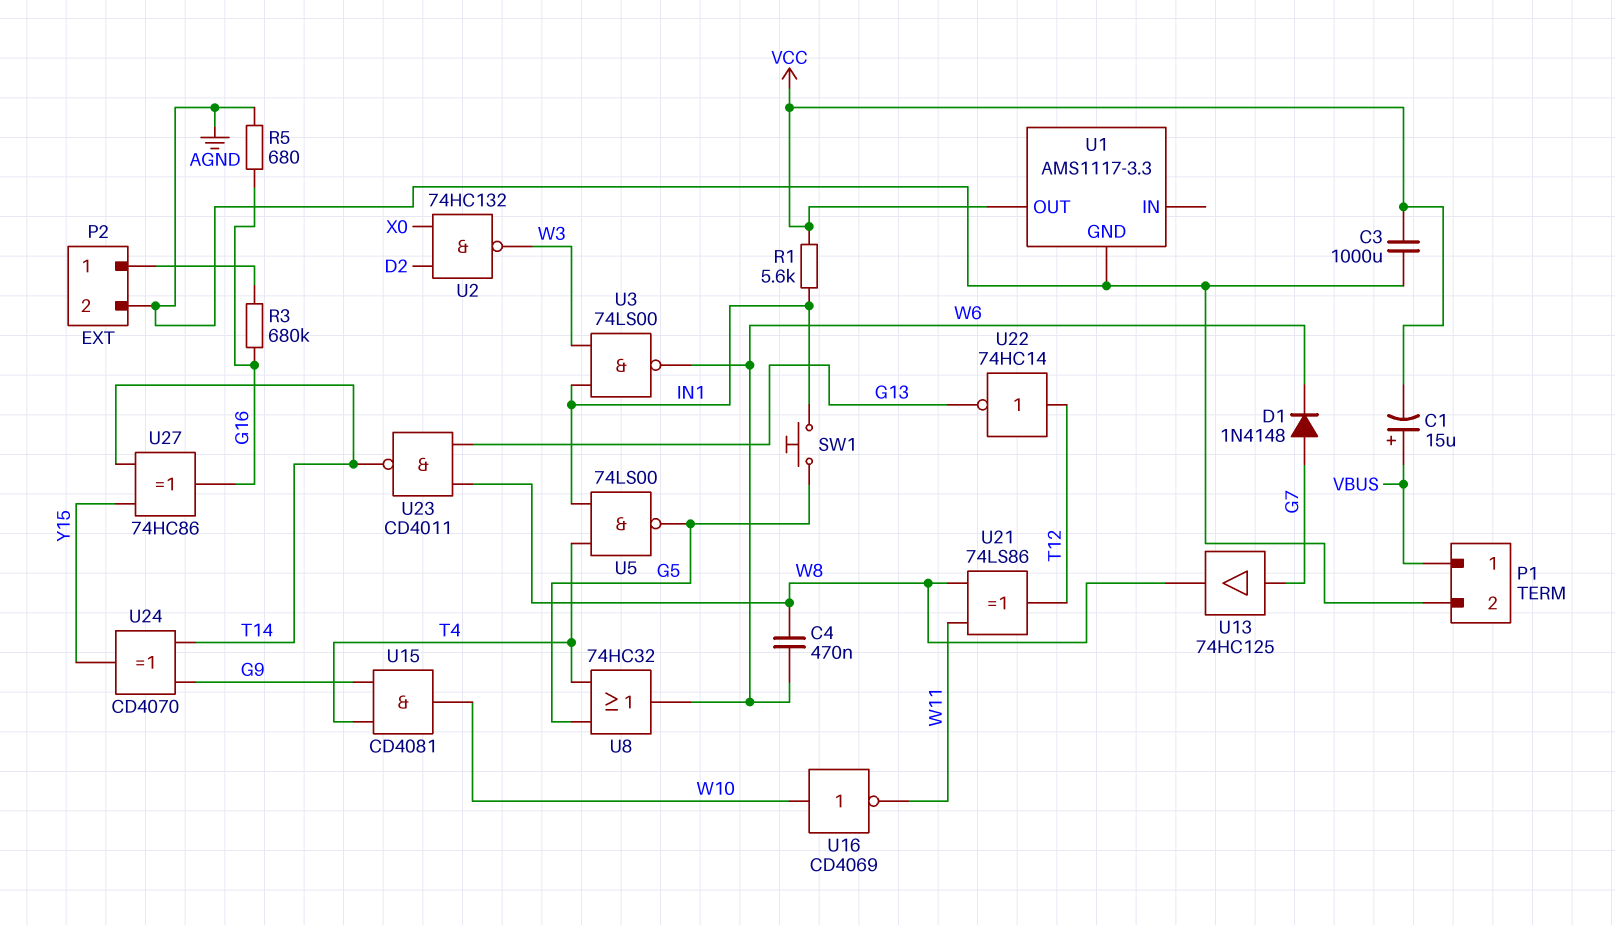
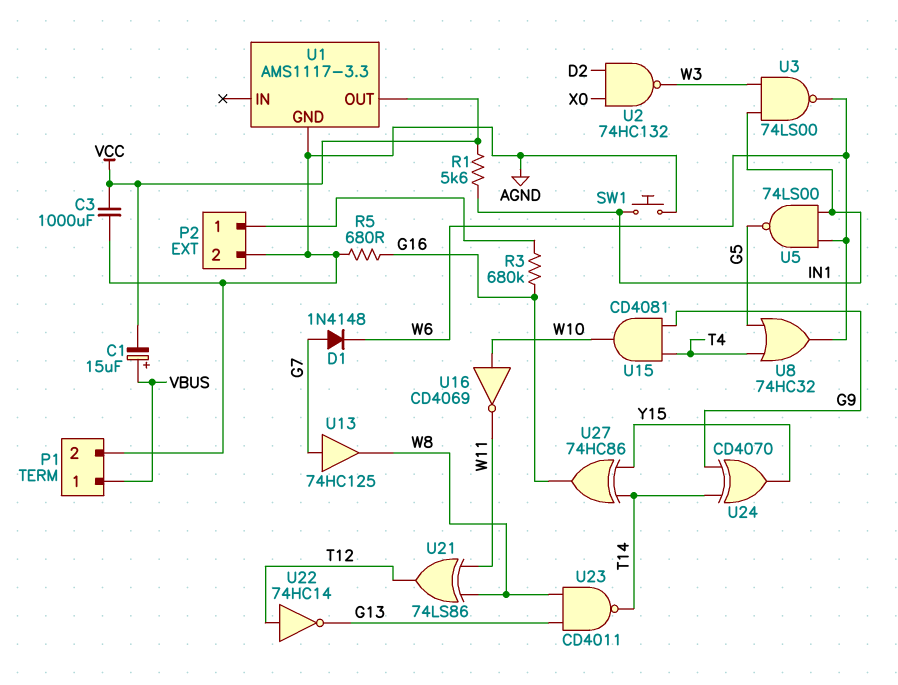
C4: 470nF (W6, W8) -> none
SW1: button (G5, IN1) -> button (AGND, IN1)
U5: NAND 74LS00 (in IN1, in T4, out G5) -> NAND 74LS00 (in IN1, in W6, out G5)

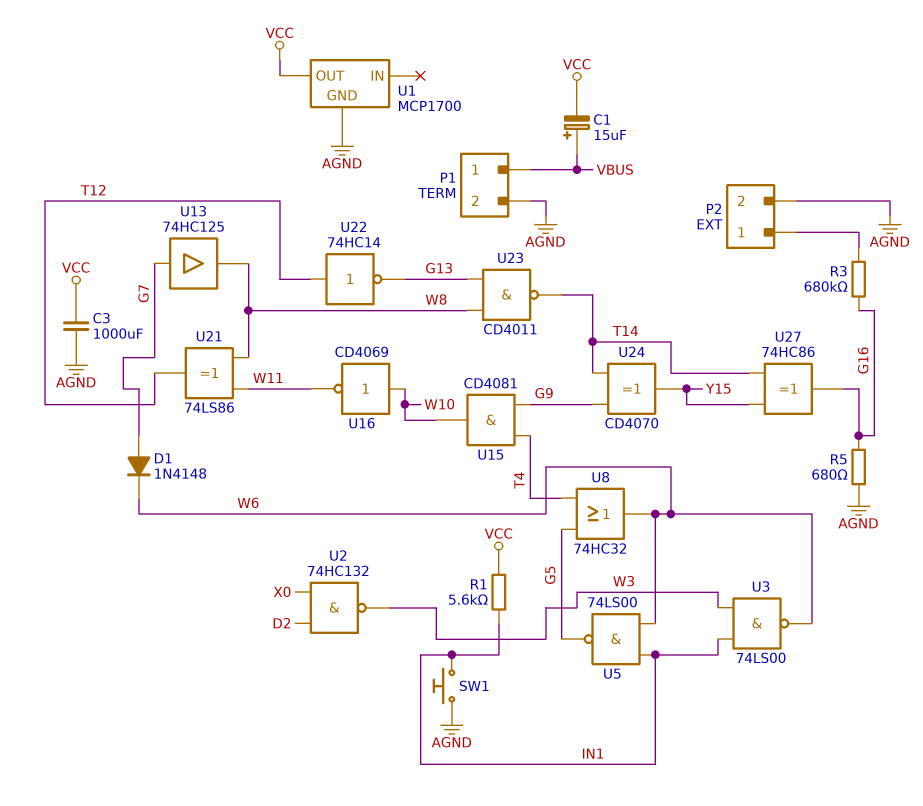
U1: AMS1117-3.3 -> MCP1700

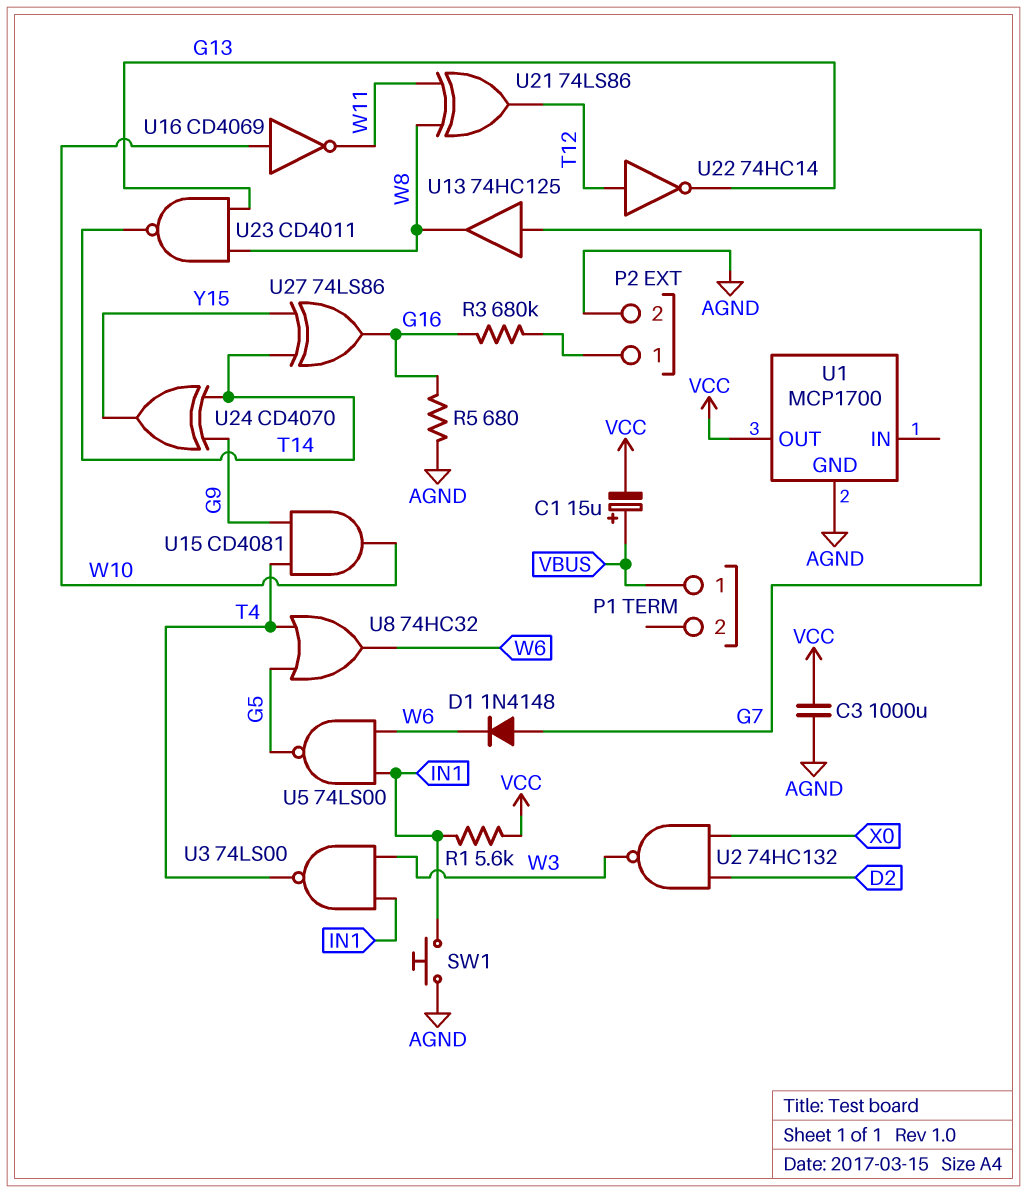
P1 pin 2: AGND -> none
U3: NAND 74LS00 (in IN1, in W3, out W6) -> NAND 74LS00 (in IN1, in W3, out T4)
U27: XOR 74HC86 (in T14, in Y15, out G16) -> XOR 74LS86 (in T14, in Y15, out G16)

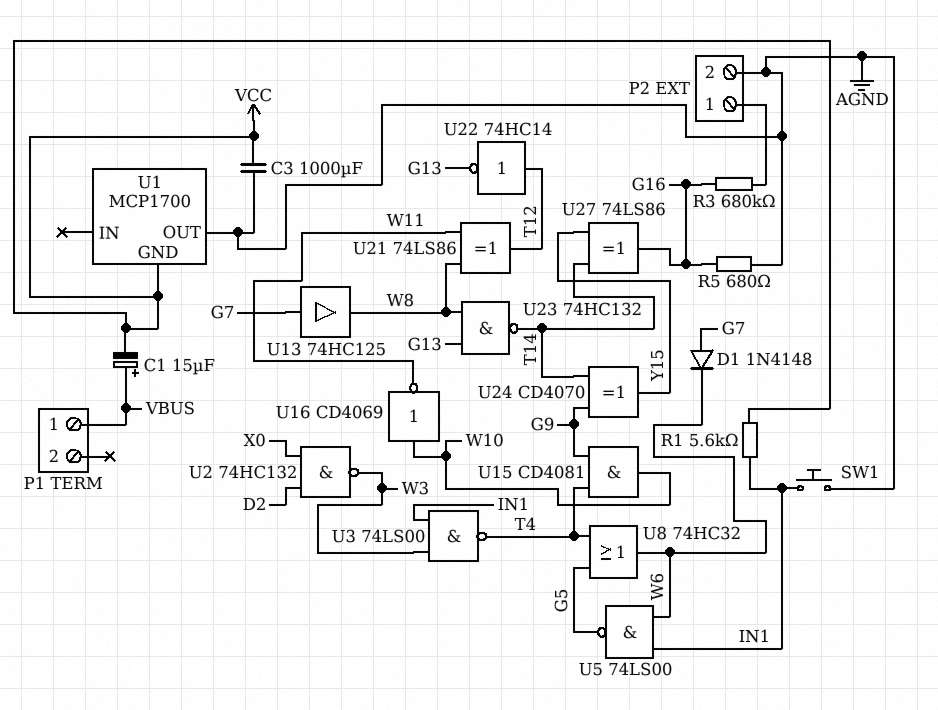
U1 pin GND: AGND -> VCC
U1 pin OUT: VCC -> AGND
U23: NAND CD4011 (in G13, in W8, out T14) -> NAND 74HC132 (in G13, in W8, out T14)

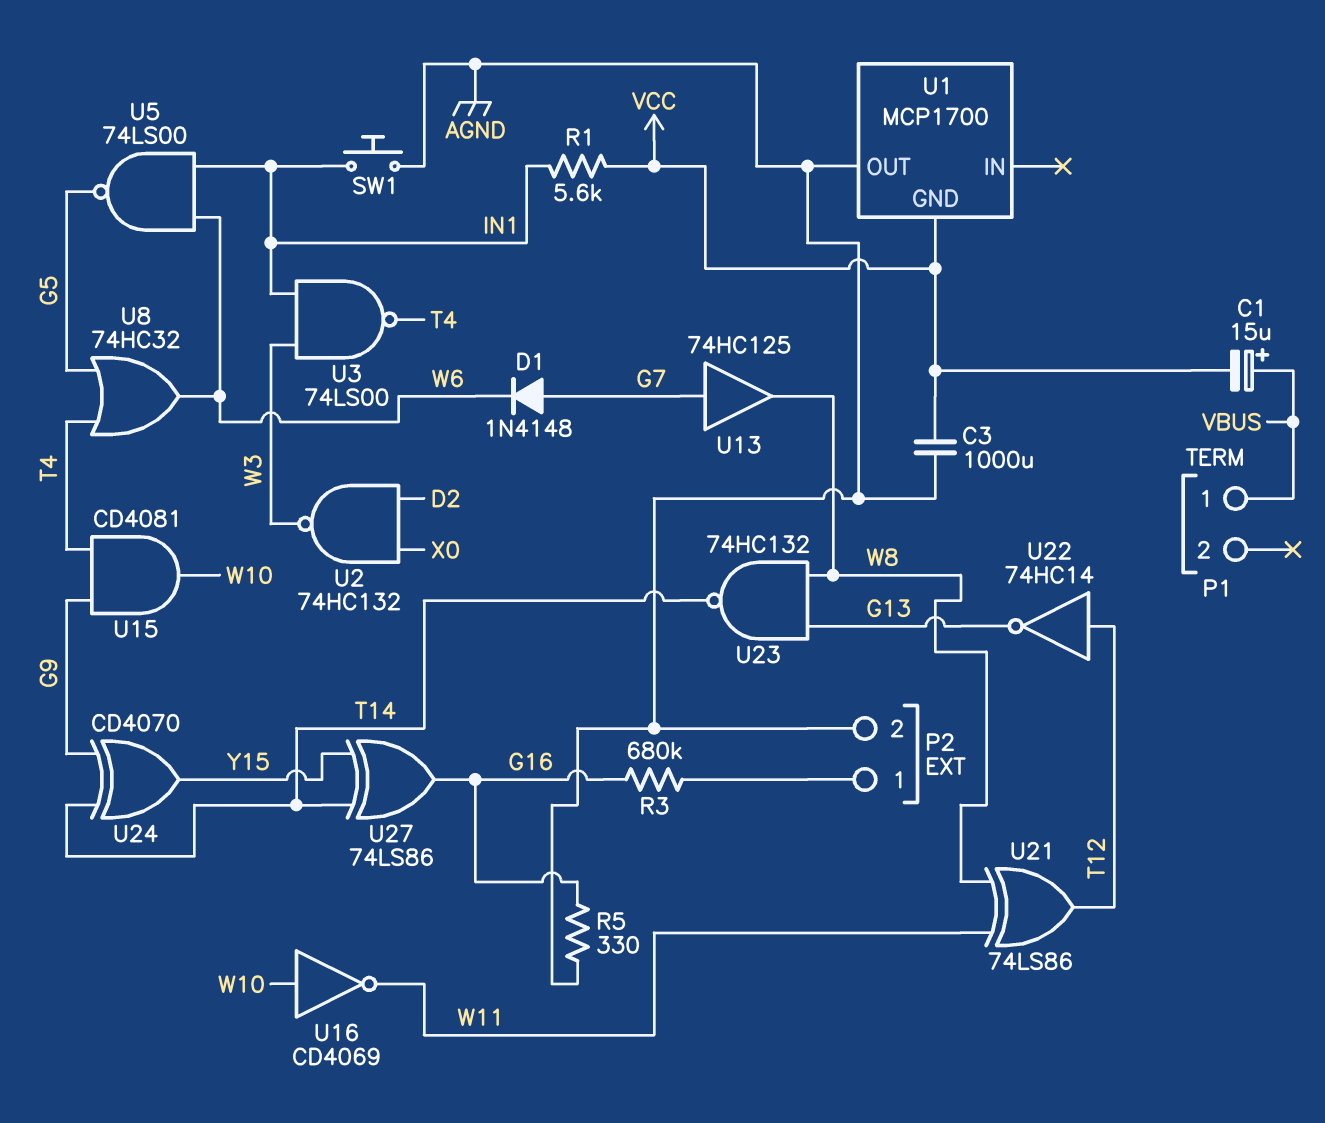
R5: 680 (AGND, G16) -> 330 (AGND, G16)

